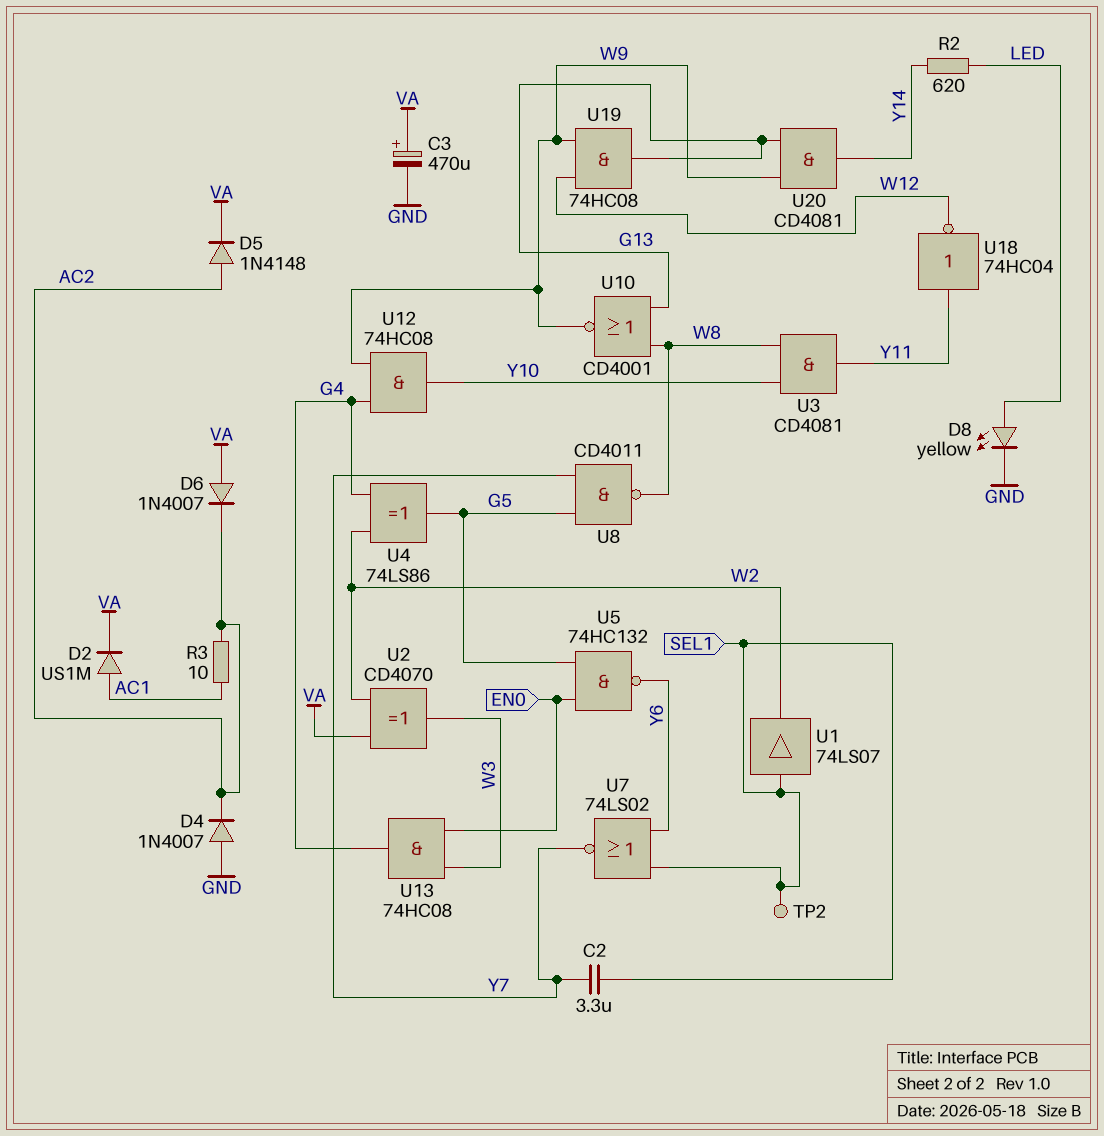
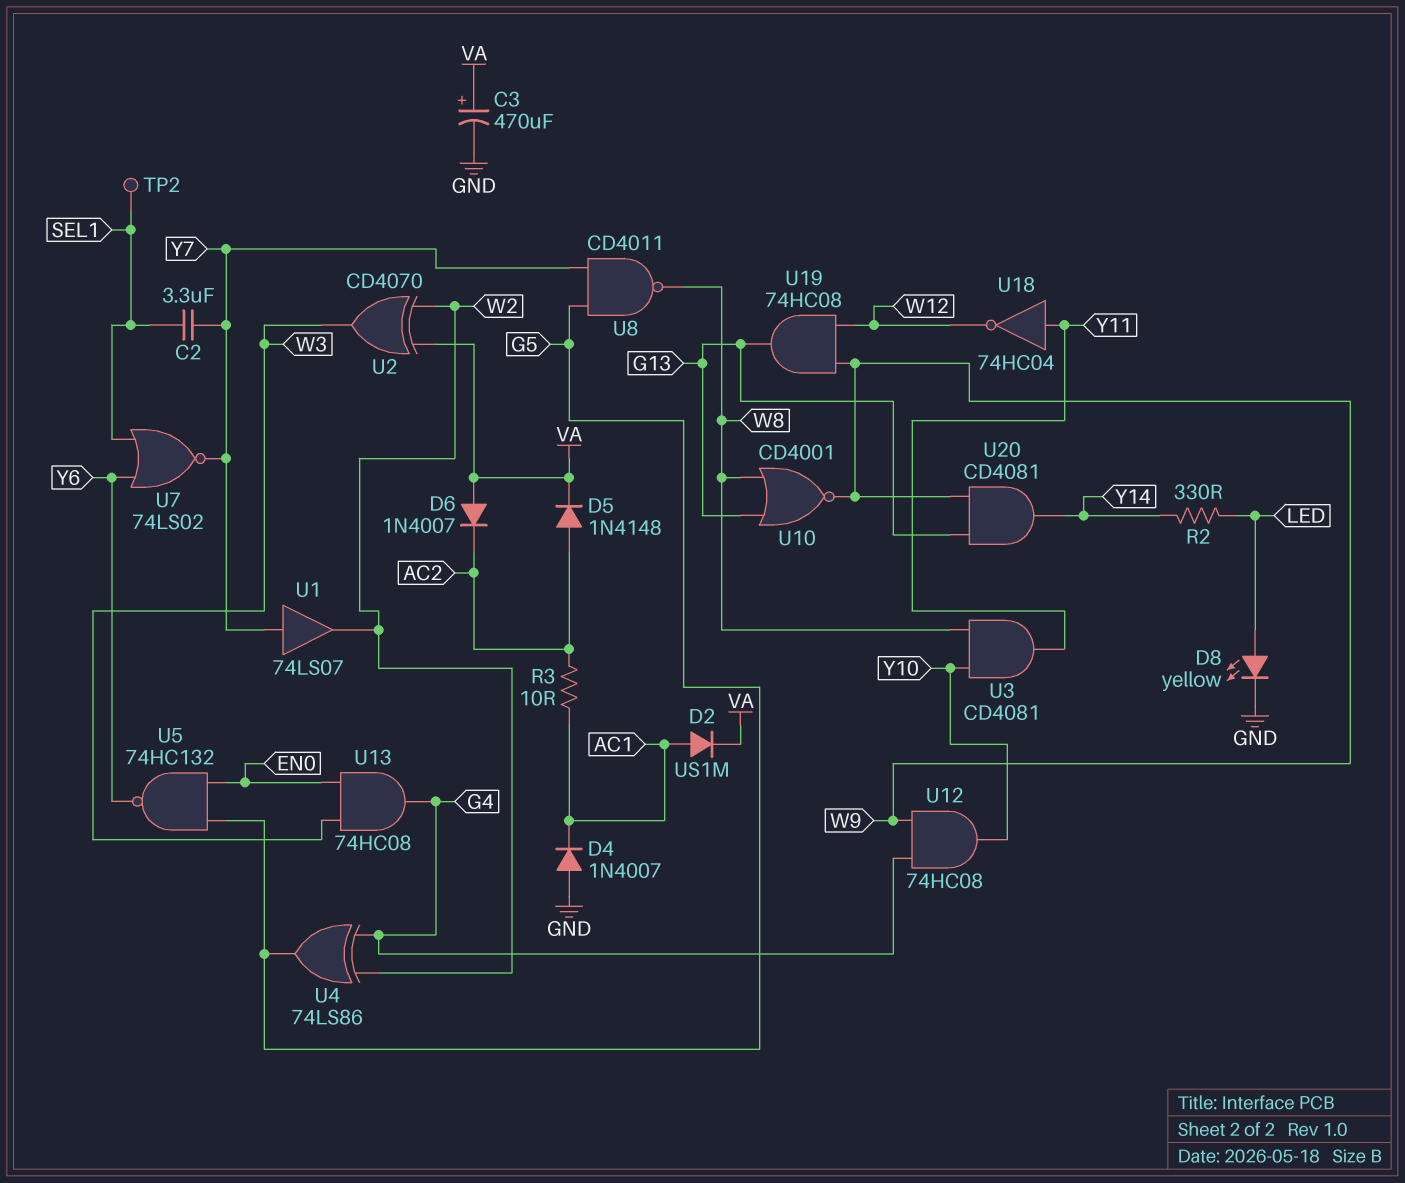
D4: diode 1N4007 (A GND, K AC2) -> diode 1N4007 (A GND, K AC1)
R2: 620 (LED, Y14) -> 330 (LED, Y14)
U1: buffer 74LS07 (in SEL1, out W2) -> buffer 74LS07 (in Y7, out W2)

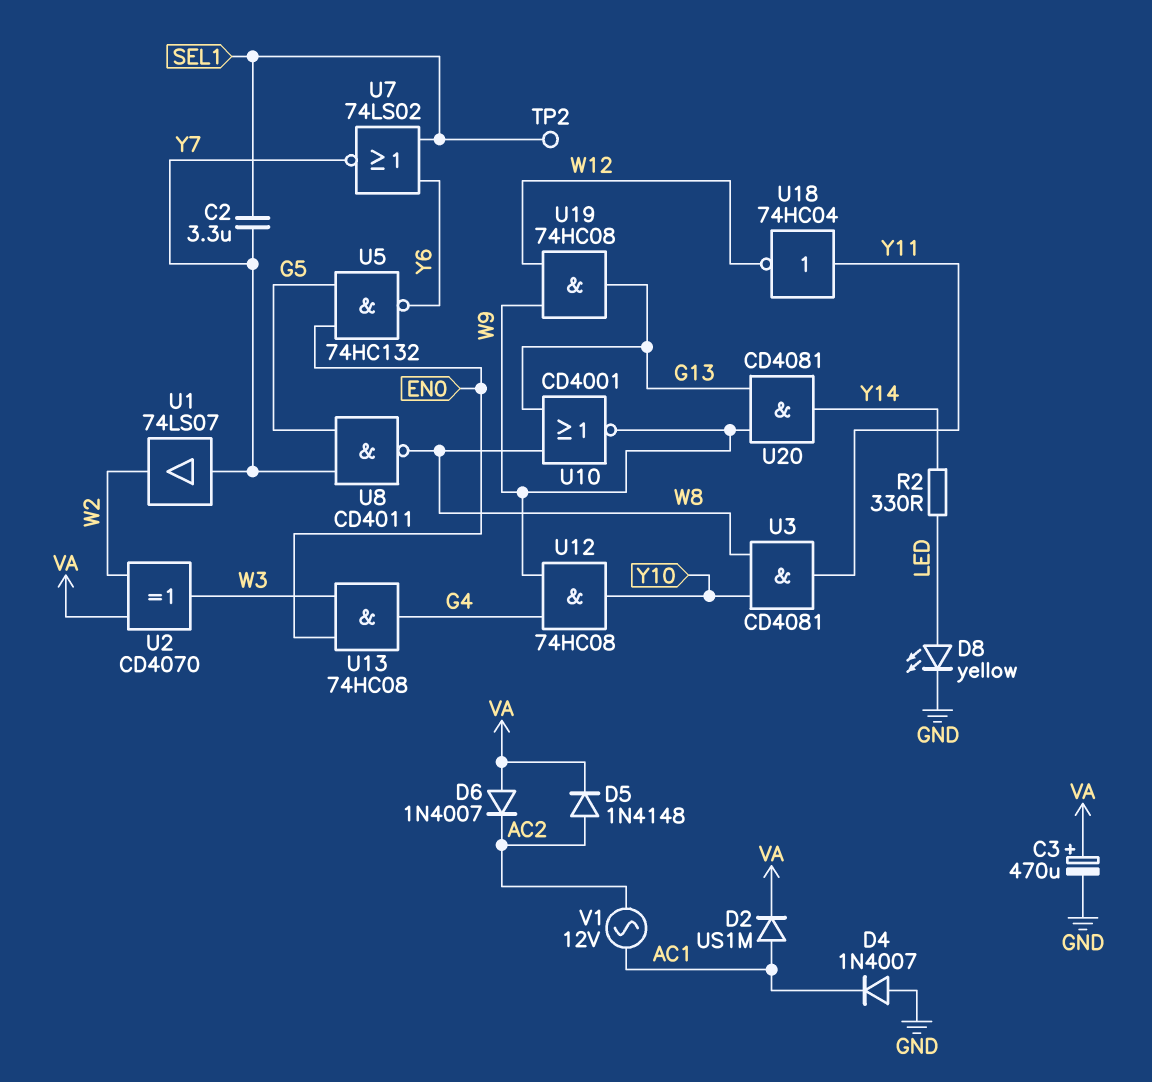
R3: 10 (AC1, AC2) -> none
U4: XOR 74LS86 (in G4, in W2, out G5) -> none
V1: none -> AC 12V (AC1, AC2)

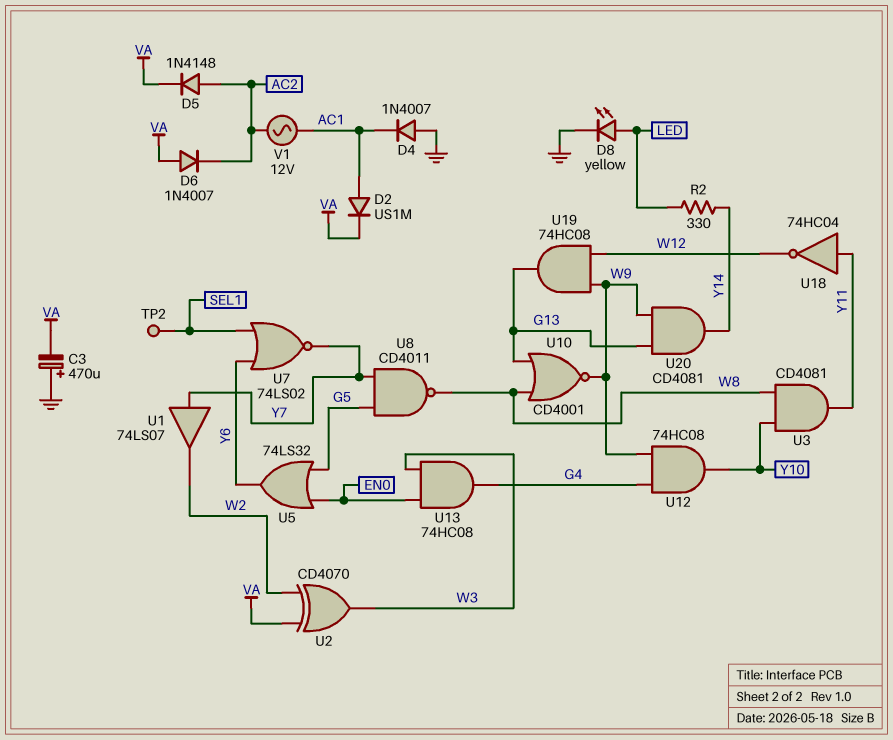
C2: 3.3uF (SEL1, Y7) -> none
C3: 470uF (plus VA, minus GND) -> 470uF (plus GND, minus VA)
U5: NAND 74HC132 (in EN0, in G5, out Y6) -> OR 74LS32 (in EN0, in G5, out Y6)

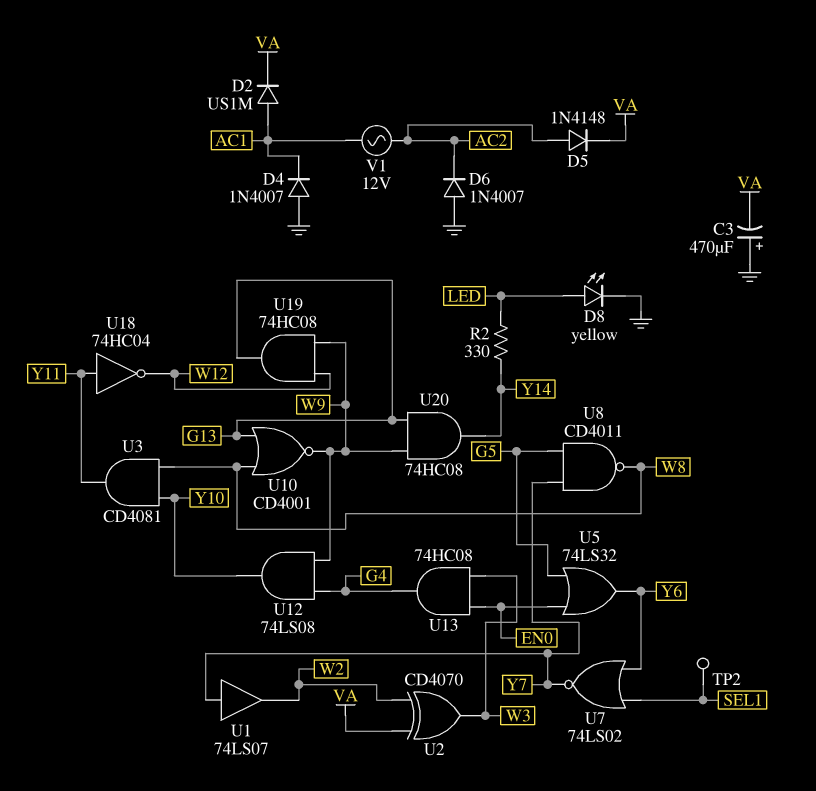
D6: diode 1N4007 (A VA, K AC2) -> diode 1N4007 (A GND, K AC2)
U12: AND 74HC08 (in G4, in W9, out Y10) -> AND 74LS08 (in G4, in W9, out Y10)
U20: AND CD4081 (in G13, in W9, out Y14) -> AND 74HC08 (in G13, in W9, out Y14)

